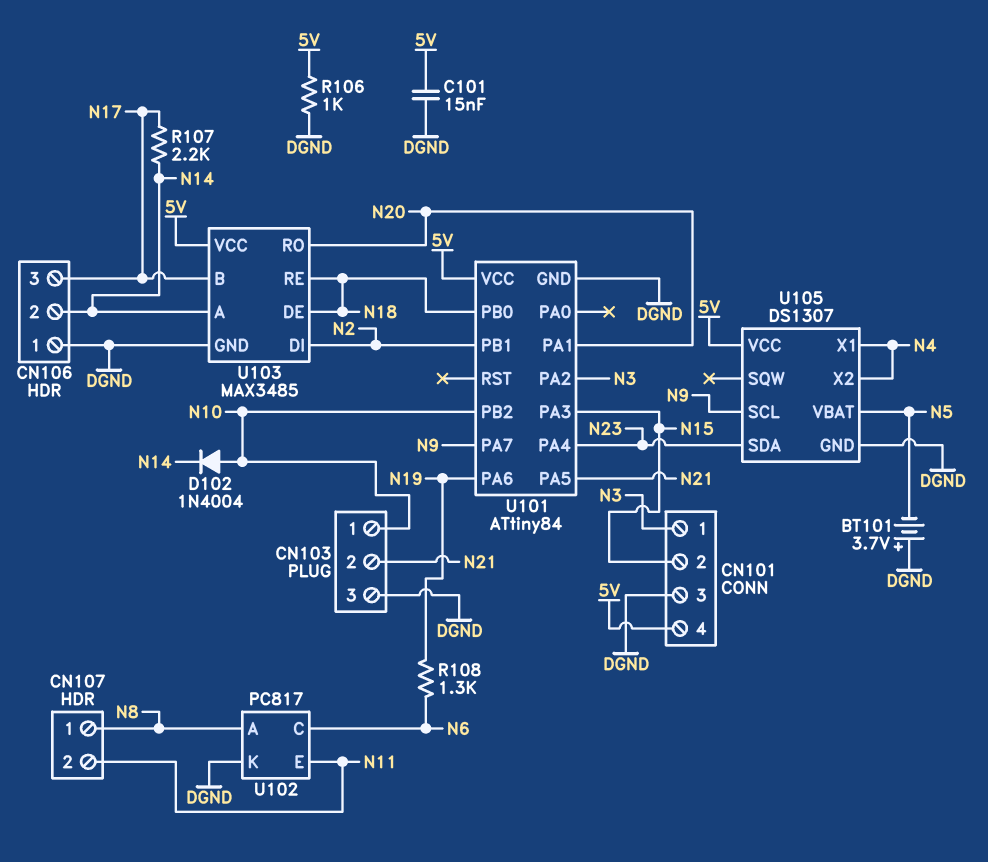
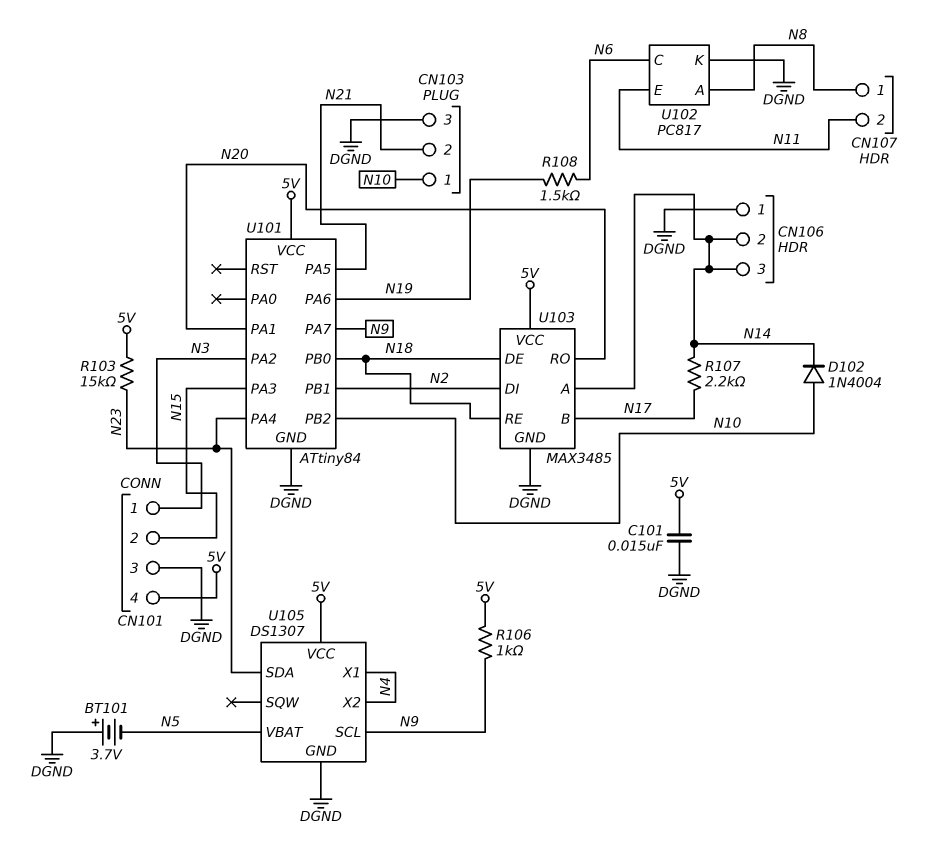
CN106 pin 3: N17 -> N14
R103: none -> 15k (5V, N23)
R106: 1k (5V, DGND) -> 1k (5V, N9)
R108: 1.3k (N6, N19) -> 1.5k (N6, N19)

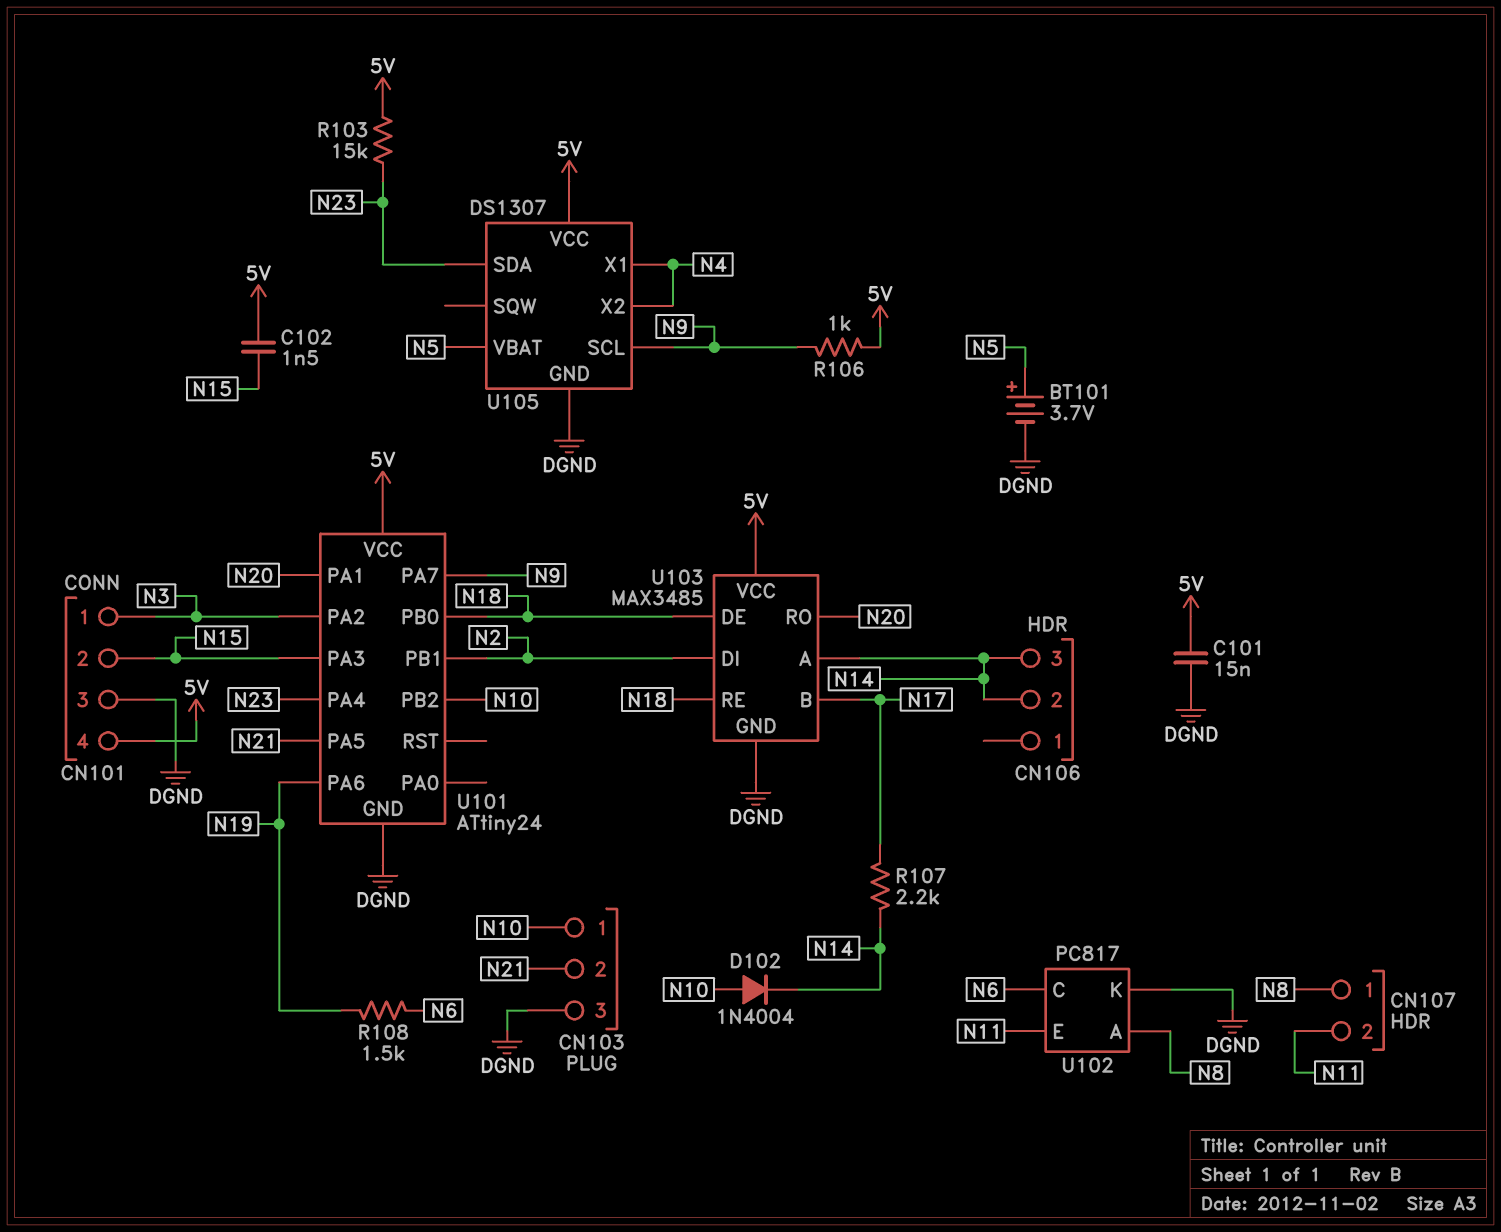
BT101: 3.7V (plus DGND, minus N5) -> 3.7V (plus N5, minus DGND)
C102: none -> 1.5nF (5V, N15)
CN106 pin 1: DGND -> none
U101: ATtiny84 -> ATtiny24

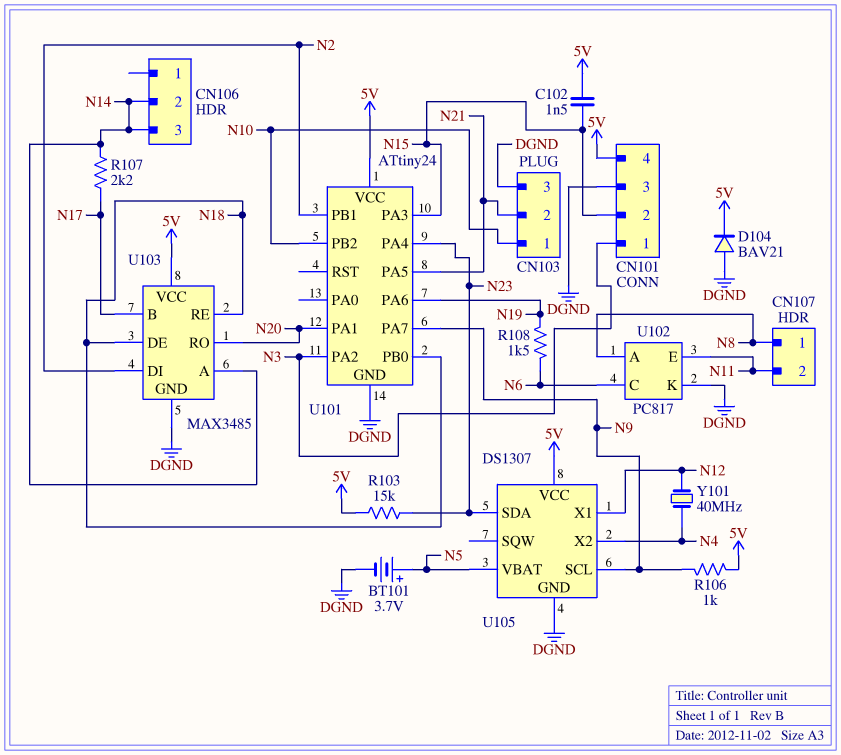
C101: 15nF (5V, DGND) -> none
D102: diode 1N4004 (A N10, K N14) -> none
D104: none -> diode BAV21 (A DGND, K 5V)
U105 pin X1: N4 -> N12
Y101: none -> 40MHz (N4, N12)

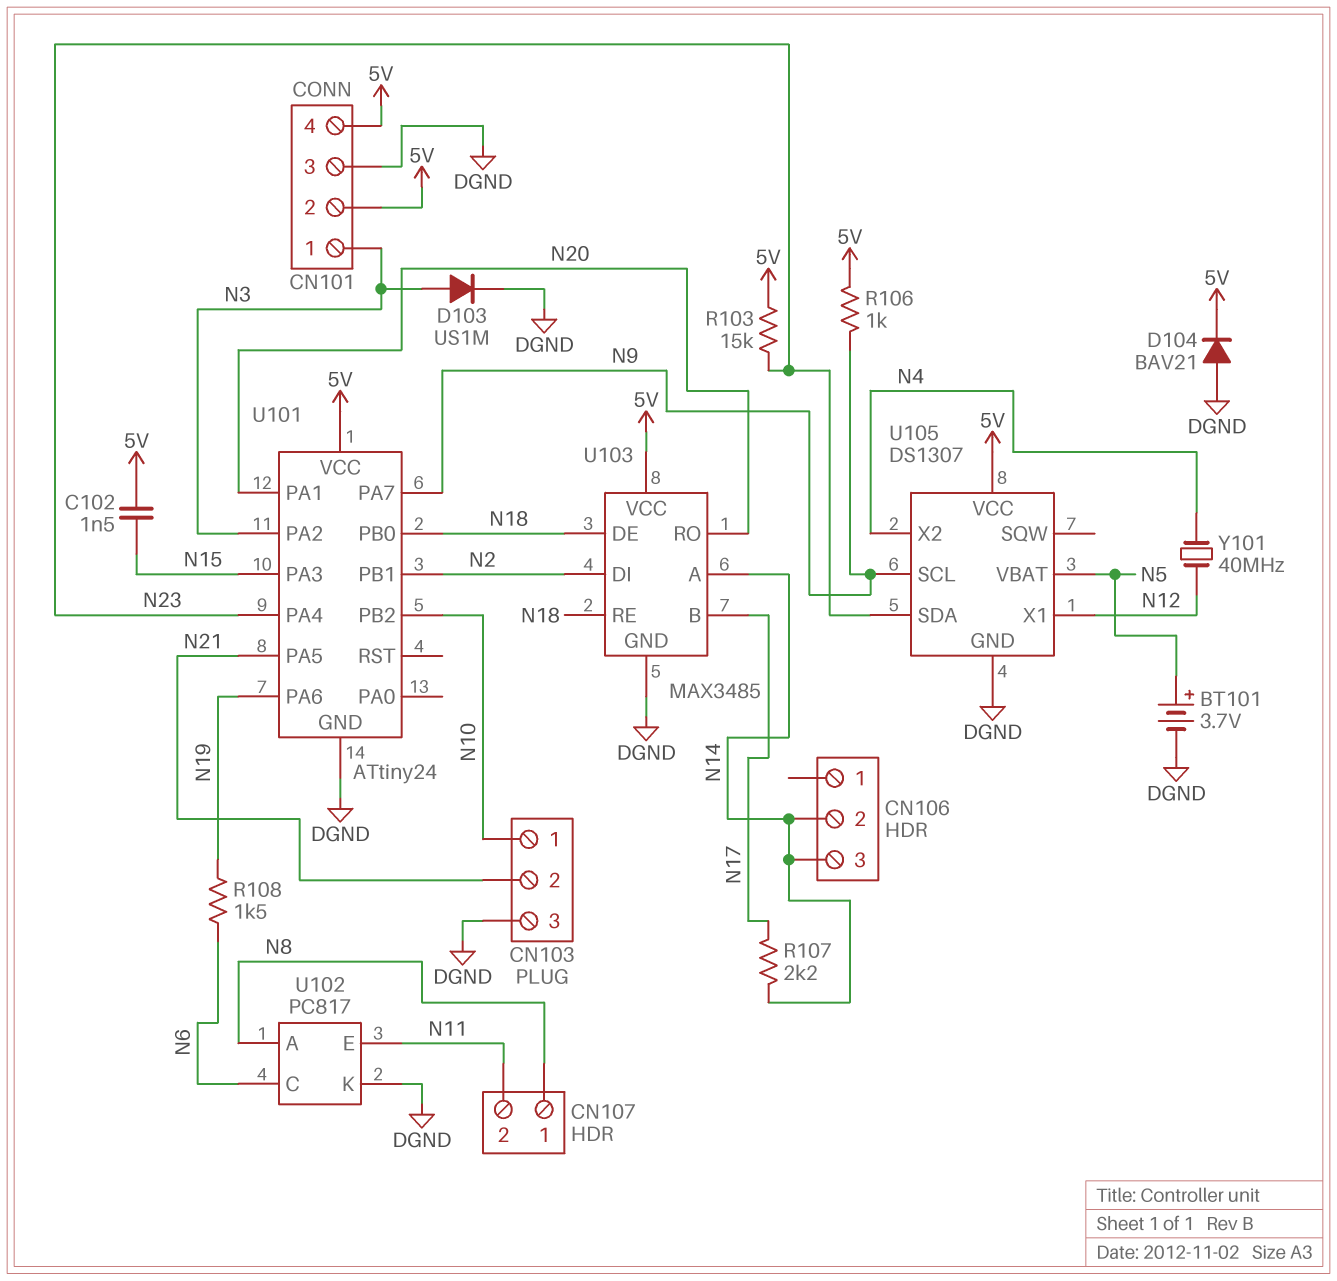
CN101 pin 2: N15 -> 5V
D103: none -> diode US1M (A N3, K DGND)

